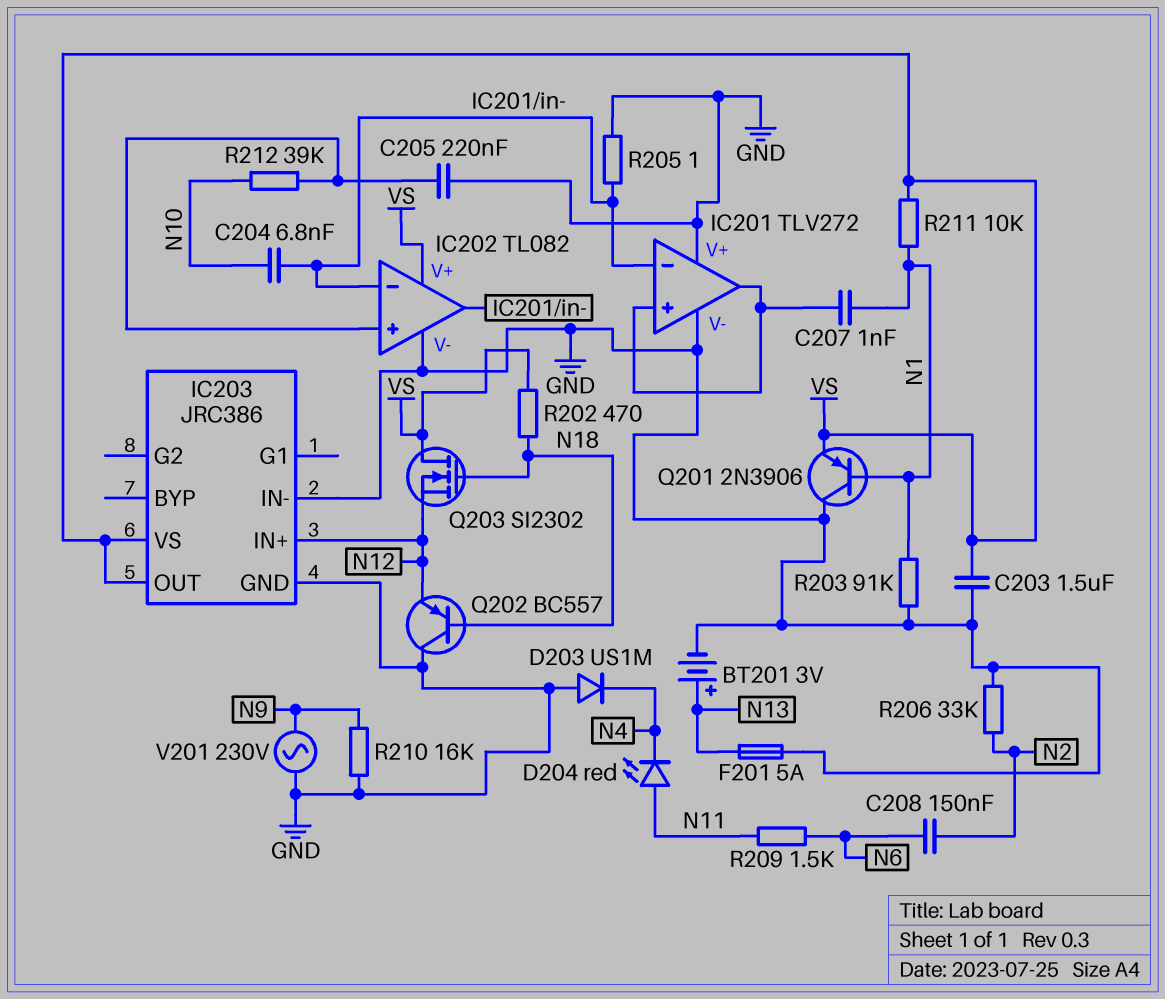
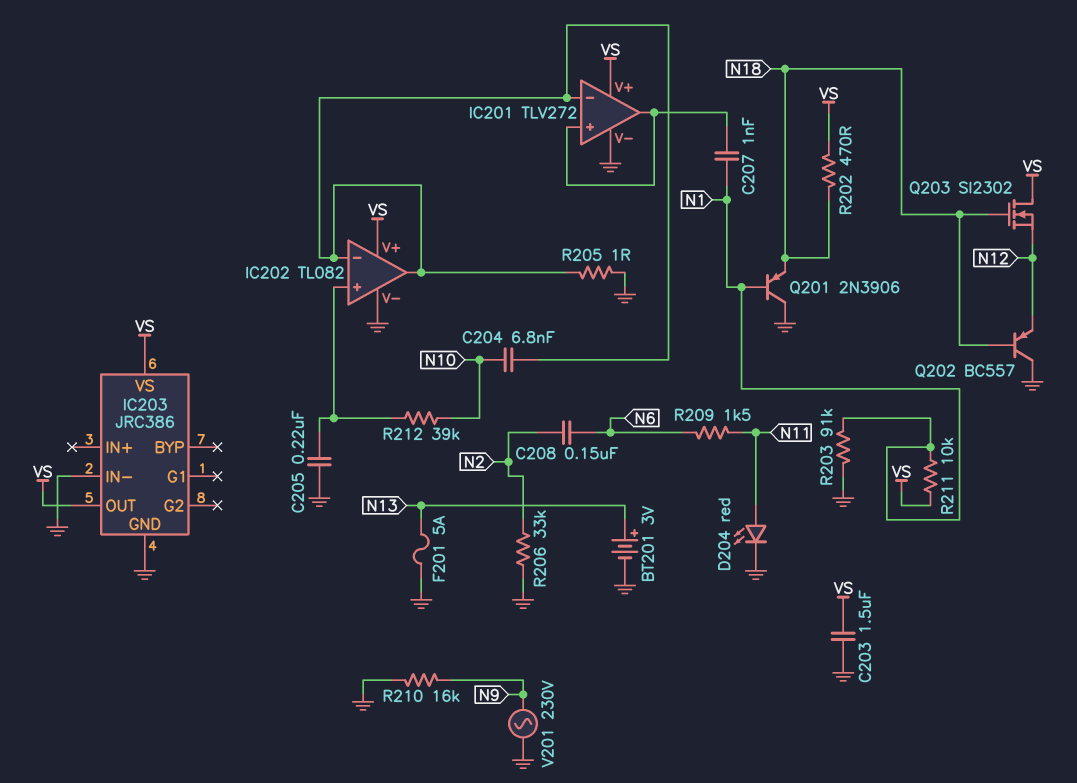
D203: diode US1M (A GND, K N4) -> none
D204: LED red (A N11, K N4) -> LED red (A N11, K GND)
IC201 pin V+: GND -> VS
IC203 pin IN+: N12 -> none
Q201: PNP 2N3906 (B N1, C GND, E VS) -> PNP 2N3906 (B N1, C GND, E N18)

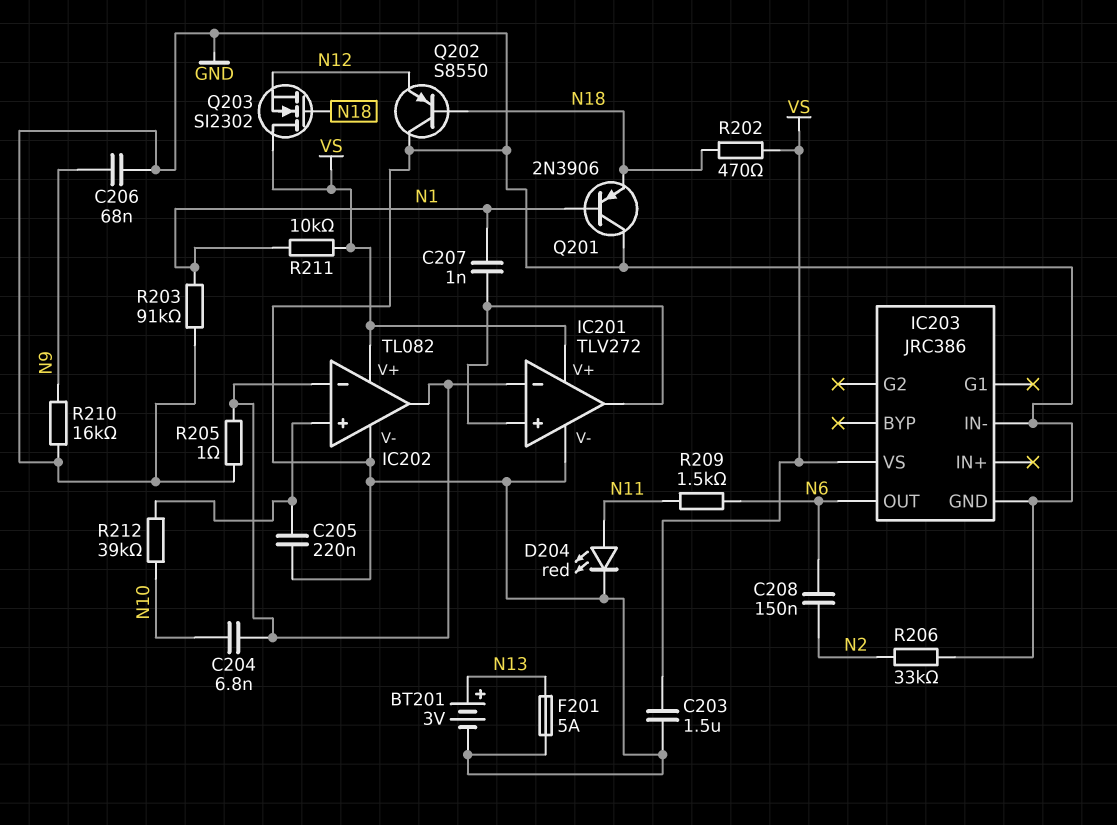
C206: none -> 68nF (GND, N9)
IC203 pin OUT: VS -> N6
Q202: PNP BC557 (B N18, C GND, E N12) -> PNP S8550 (B N18, C GND, E N12)
V201: AC 230V (GND, N9) -> none

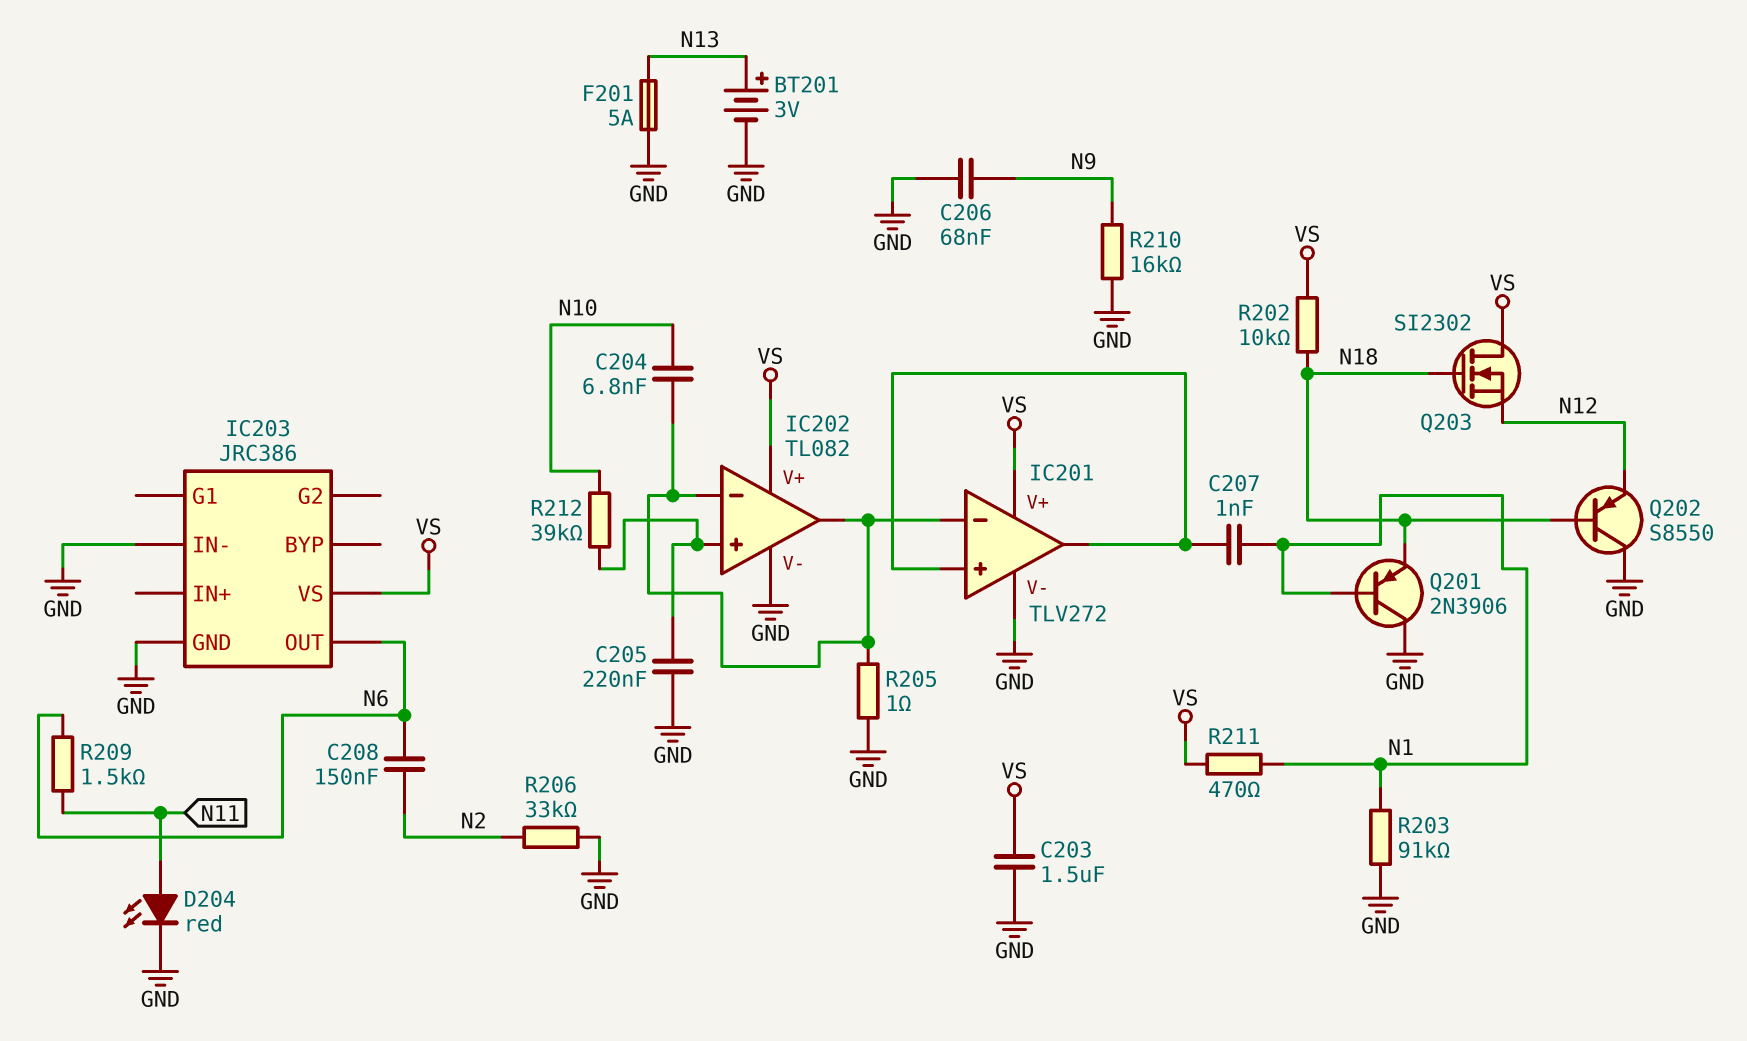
R202: 470 (N18, VS) -> 10k (N18, VS)
R211: 10k (N1, VS) -> 470 (N1, VS)

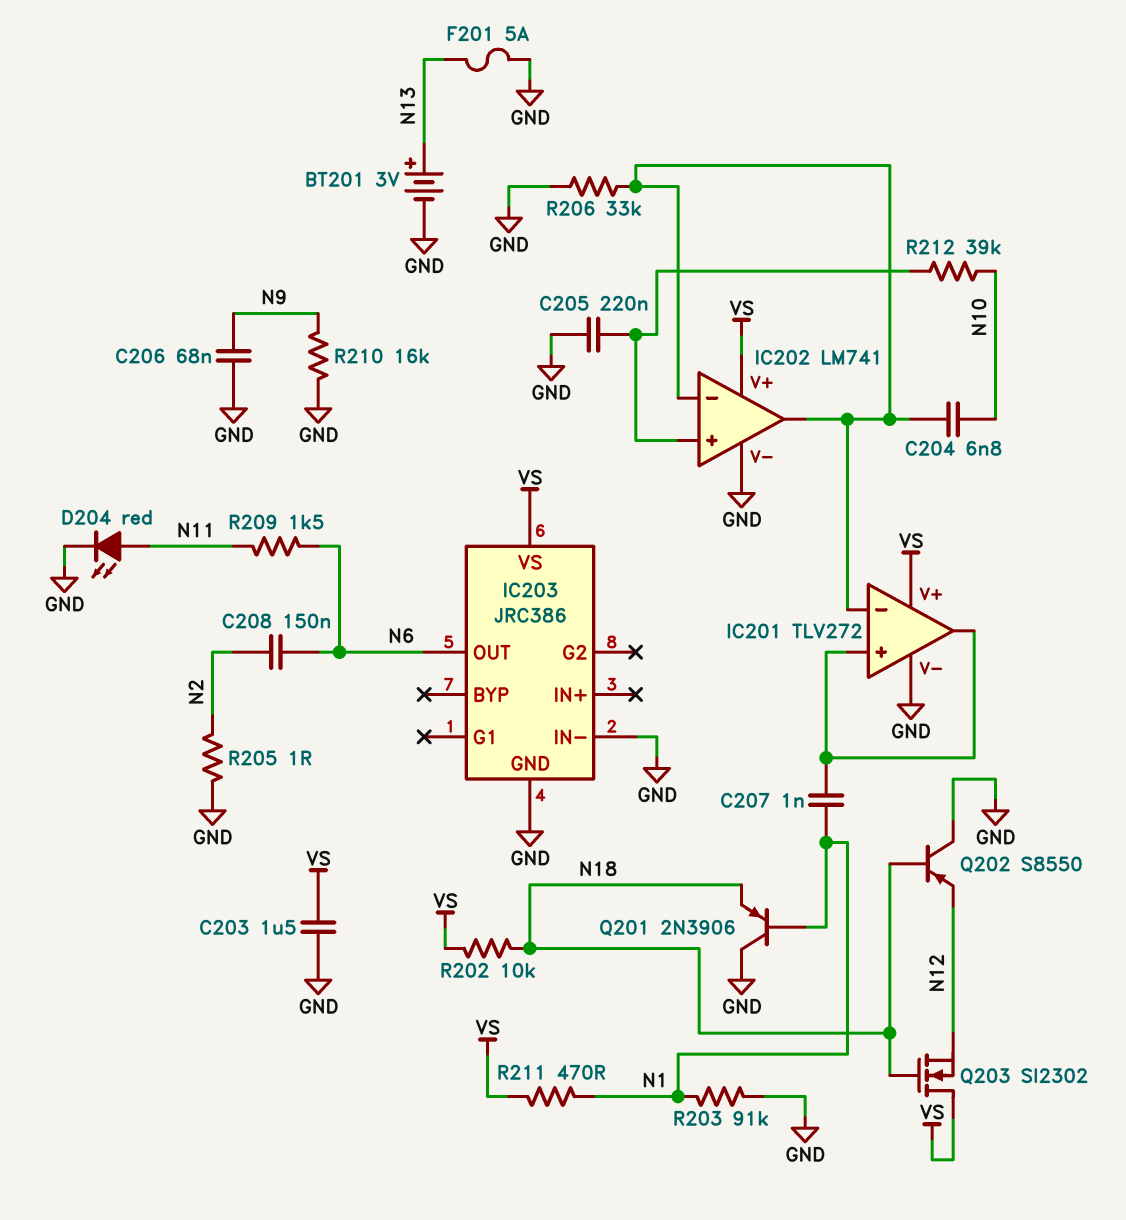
IC202: TL082 -> LM741
R205: 1 (GND, IC201/in-) -> 1 (GND, N2)
R206: 33k (GND, N2) -> 33k (GND, IC201/in-)

